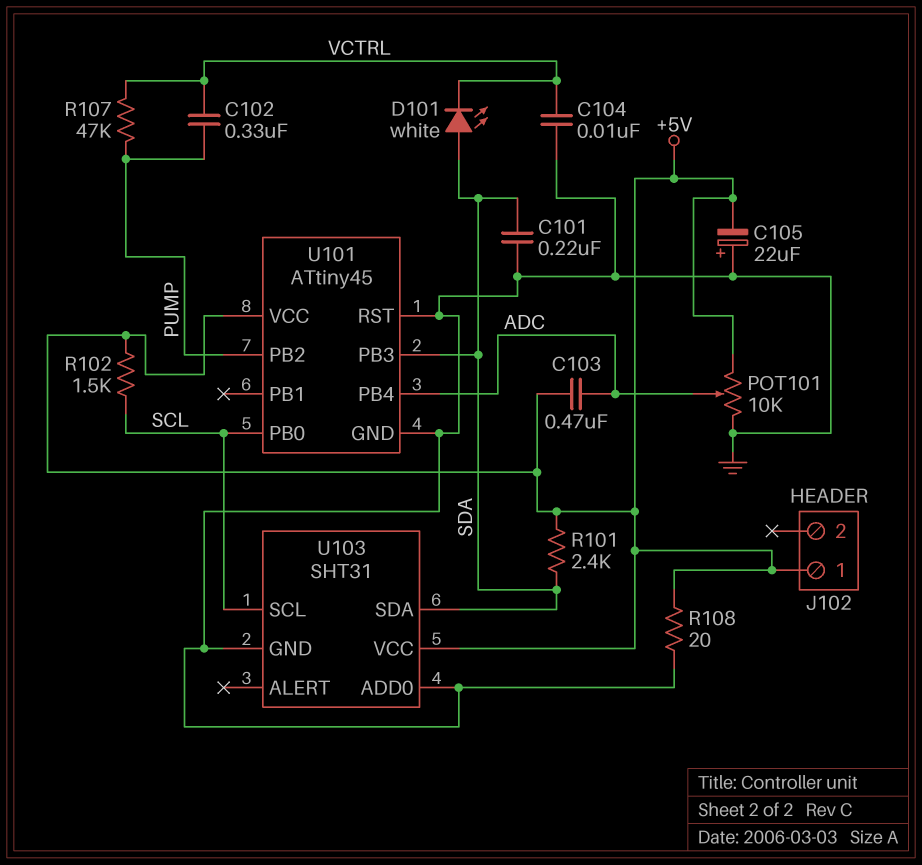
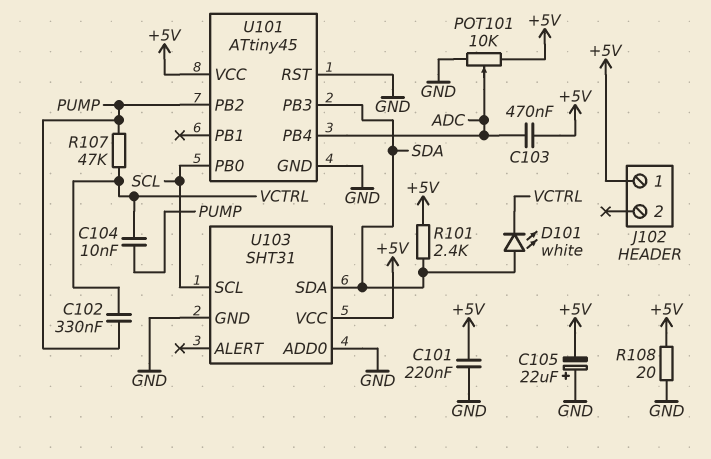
C101: 220nF (GND, SDA) -> 220nF (+5V, GND)
C104: 10nF (GND, VCTRL) -> 10nF (PUMP, VCTRL)
R102: 1.5k (+5V, SCL) -> none

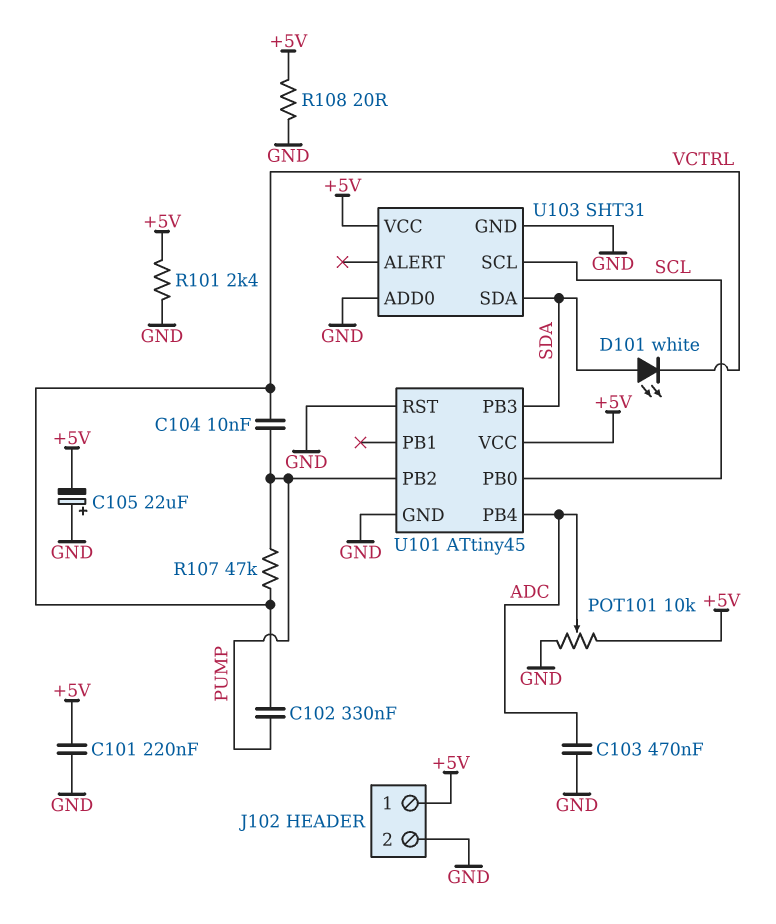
C103: 470nF (+5V, ADC) -> 470nF (ADC, GND)
J102 pin 2: none -> GND
R101: 2.4k (+5V, SDA) -> 2.4k (+5V, GND)

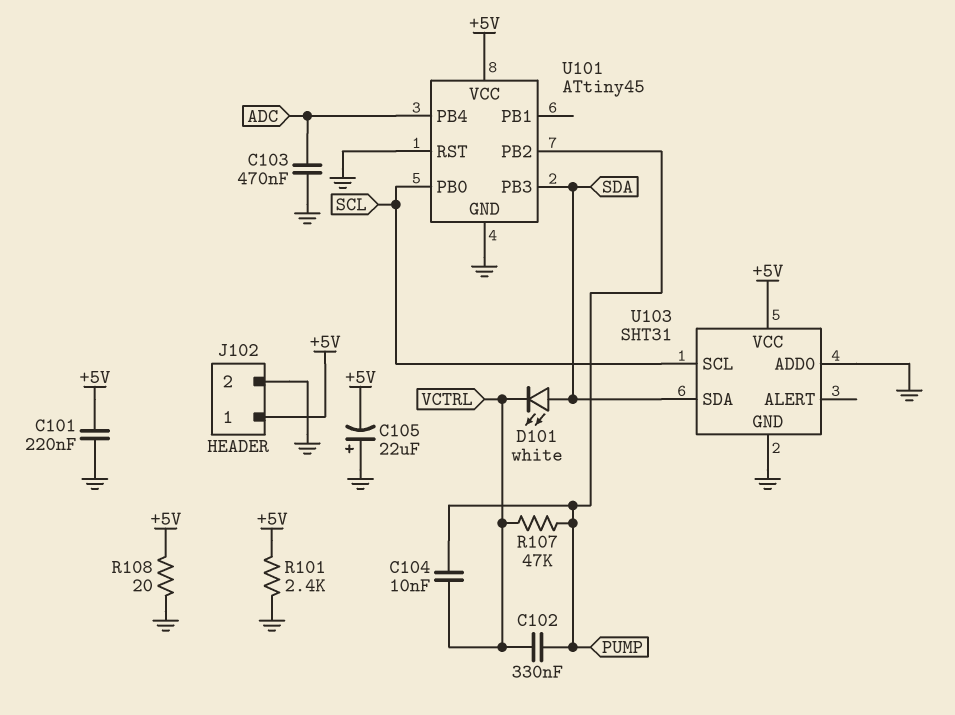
POT101: 10k (+5V, GND, wiper ADC) -> none

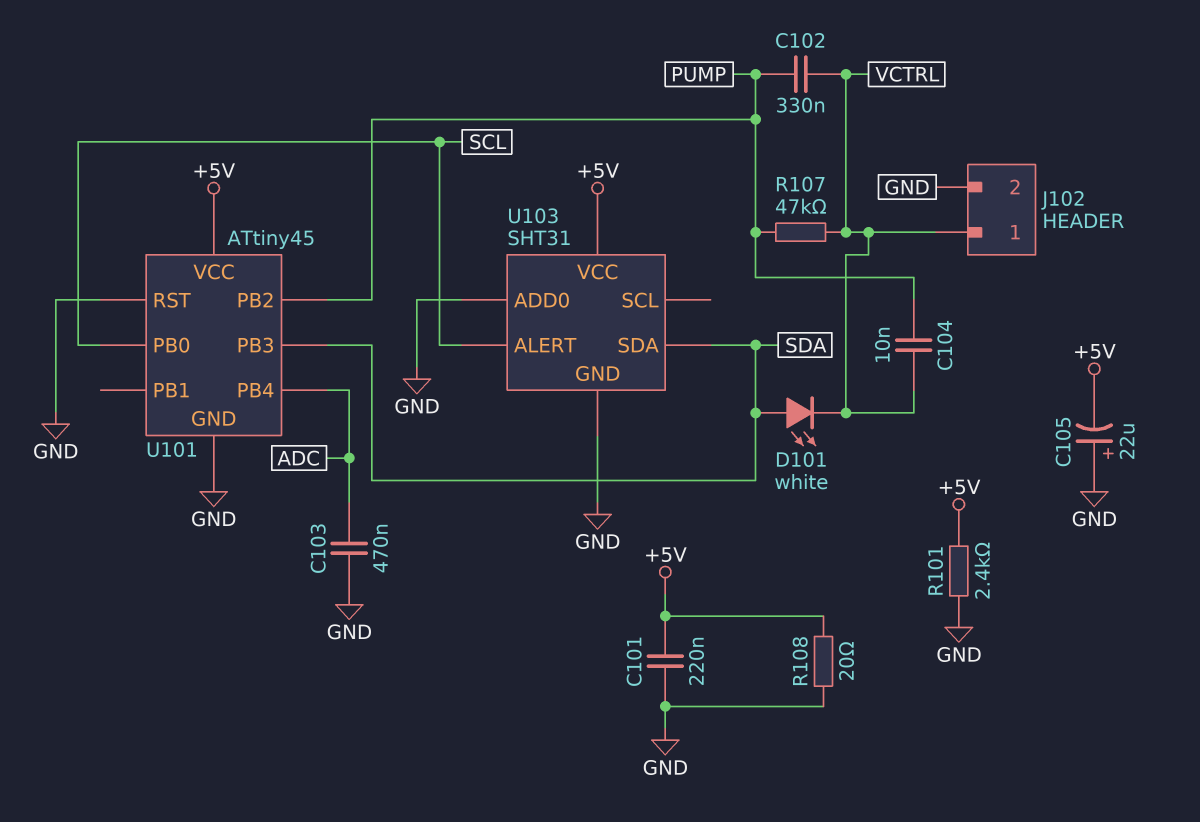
J102 pin 1: +5V -> VCTRL
U103 pin ALERT: none -> SCL
U103 pin SCL: SCL -> none

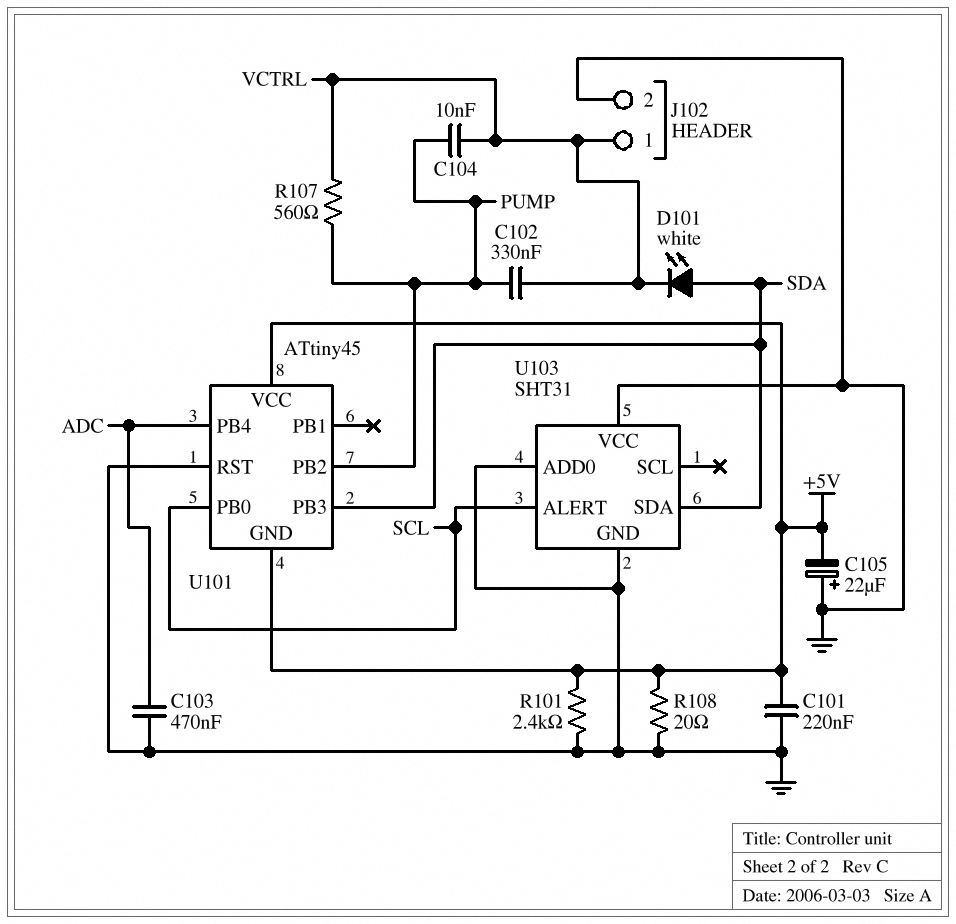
R107: 47k (PUMP, VCTRL) -> 560 (PUMP, VCTRL)
U101 pin GND: GND -> +5V
U103 pin VCC: +5V -> GND

